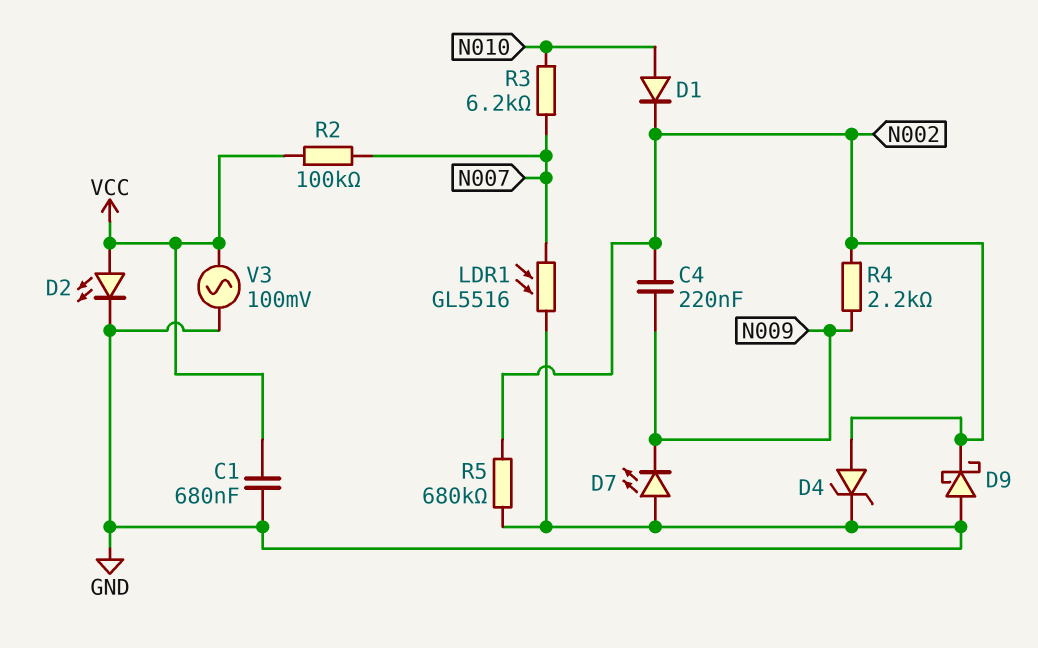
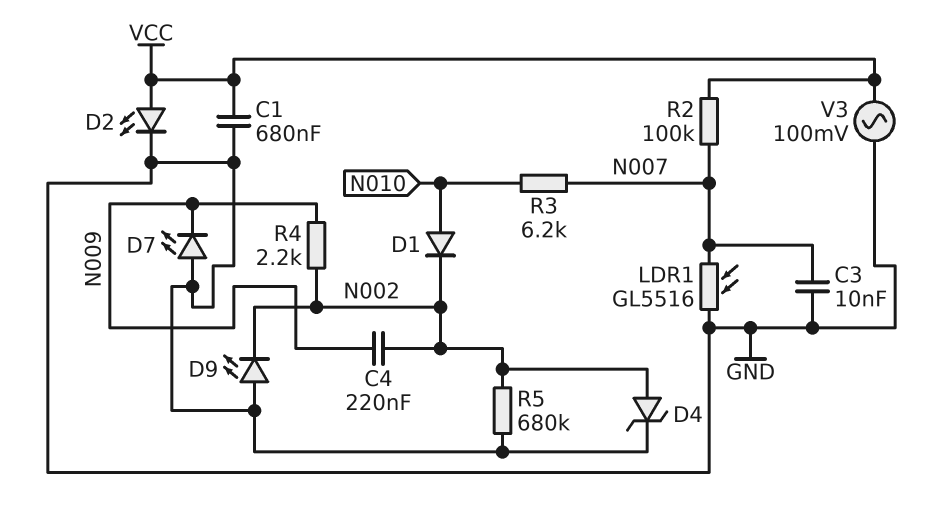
C3: none -> 10nF (GND, N007)
D9: schottky (A GND, K N002) -> LED (A GND, K N002)

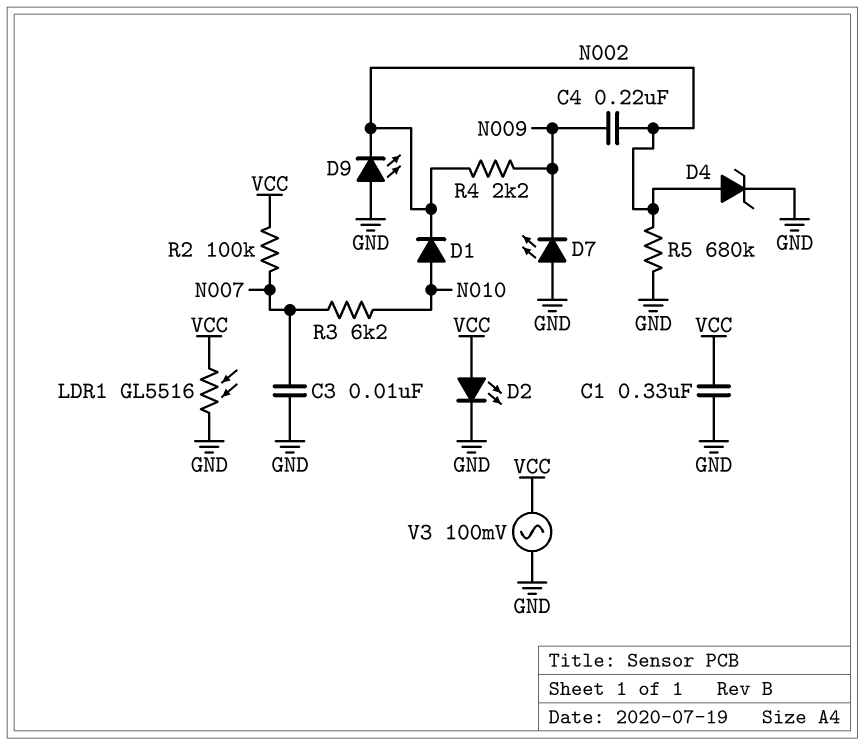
C1: 680nF (GND, VCC) -> 330nF (GND, VCC)
LDR1: GL5516 (GND, N007) -> GL5516 (GND, VCC)

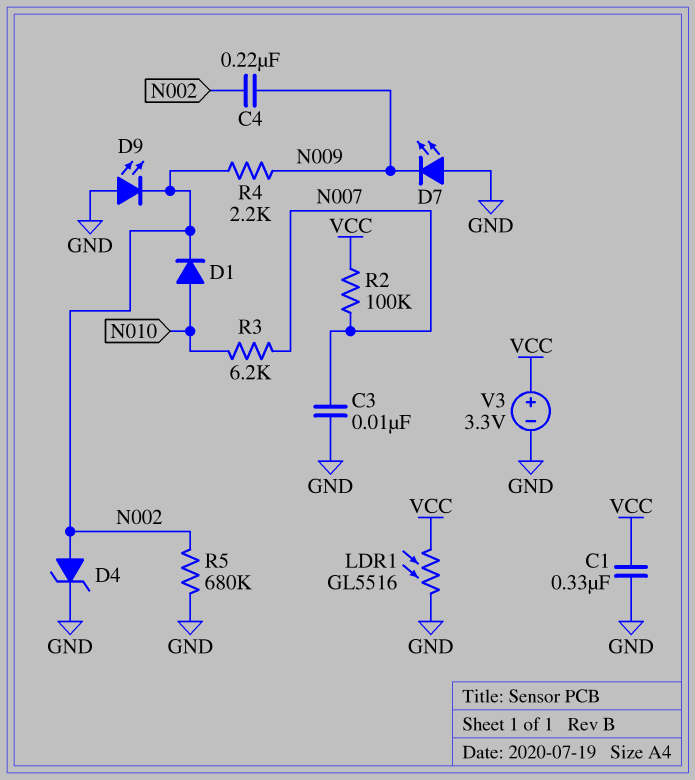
D2: LED (A VCC, K GND) -> none
V3: AC 100mV (GND, VCC) -> 3.3V (plus VCC, minus GND)

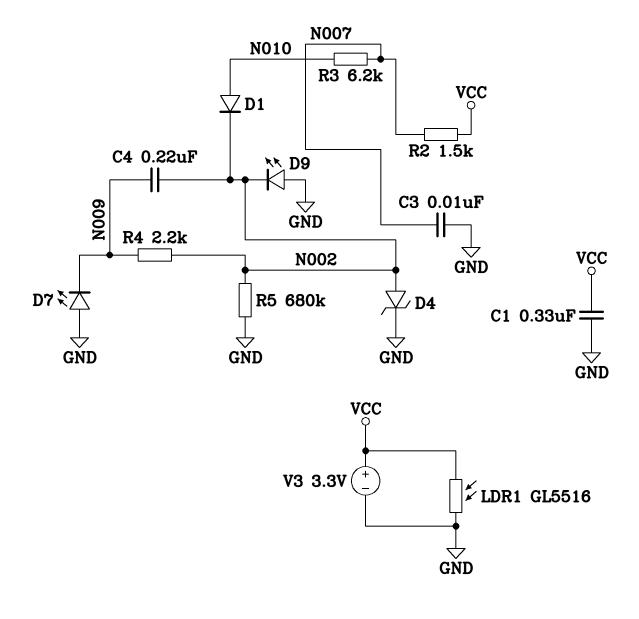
R2: 100k (N007, VCC) -> 1.5k (N007, VCC)

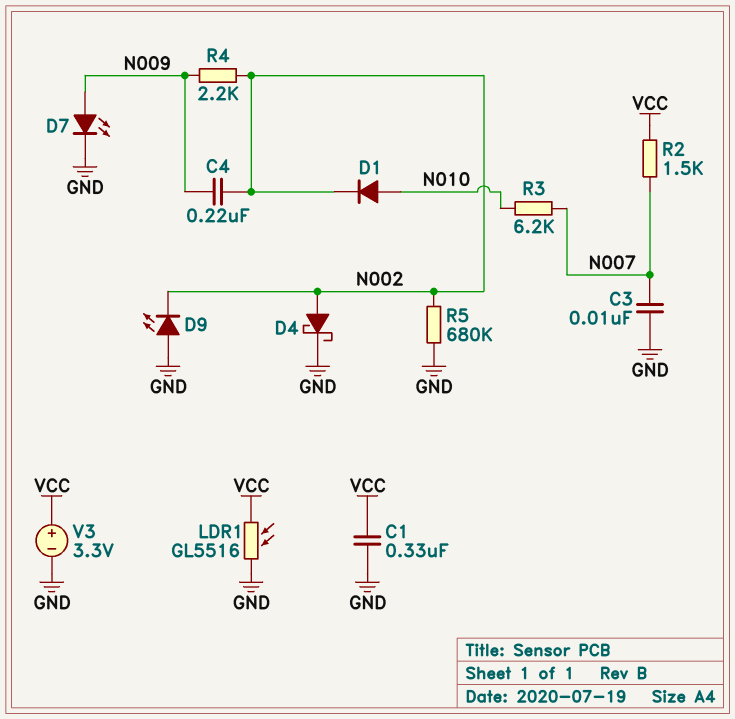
D4: zener (A N002, K GND) -> schottky (A N002, K GND)
D7: LED (A GND, K N009) -> LED (A N009, K GND)

